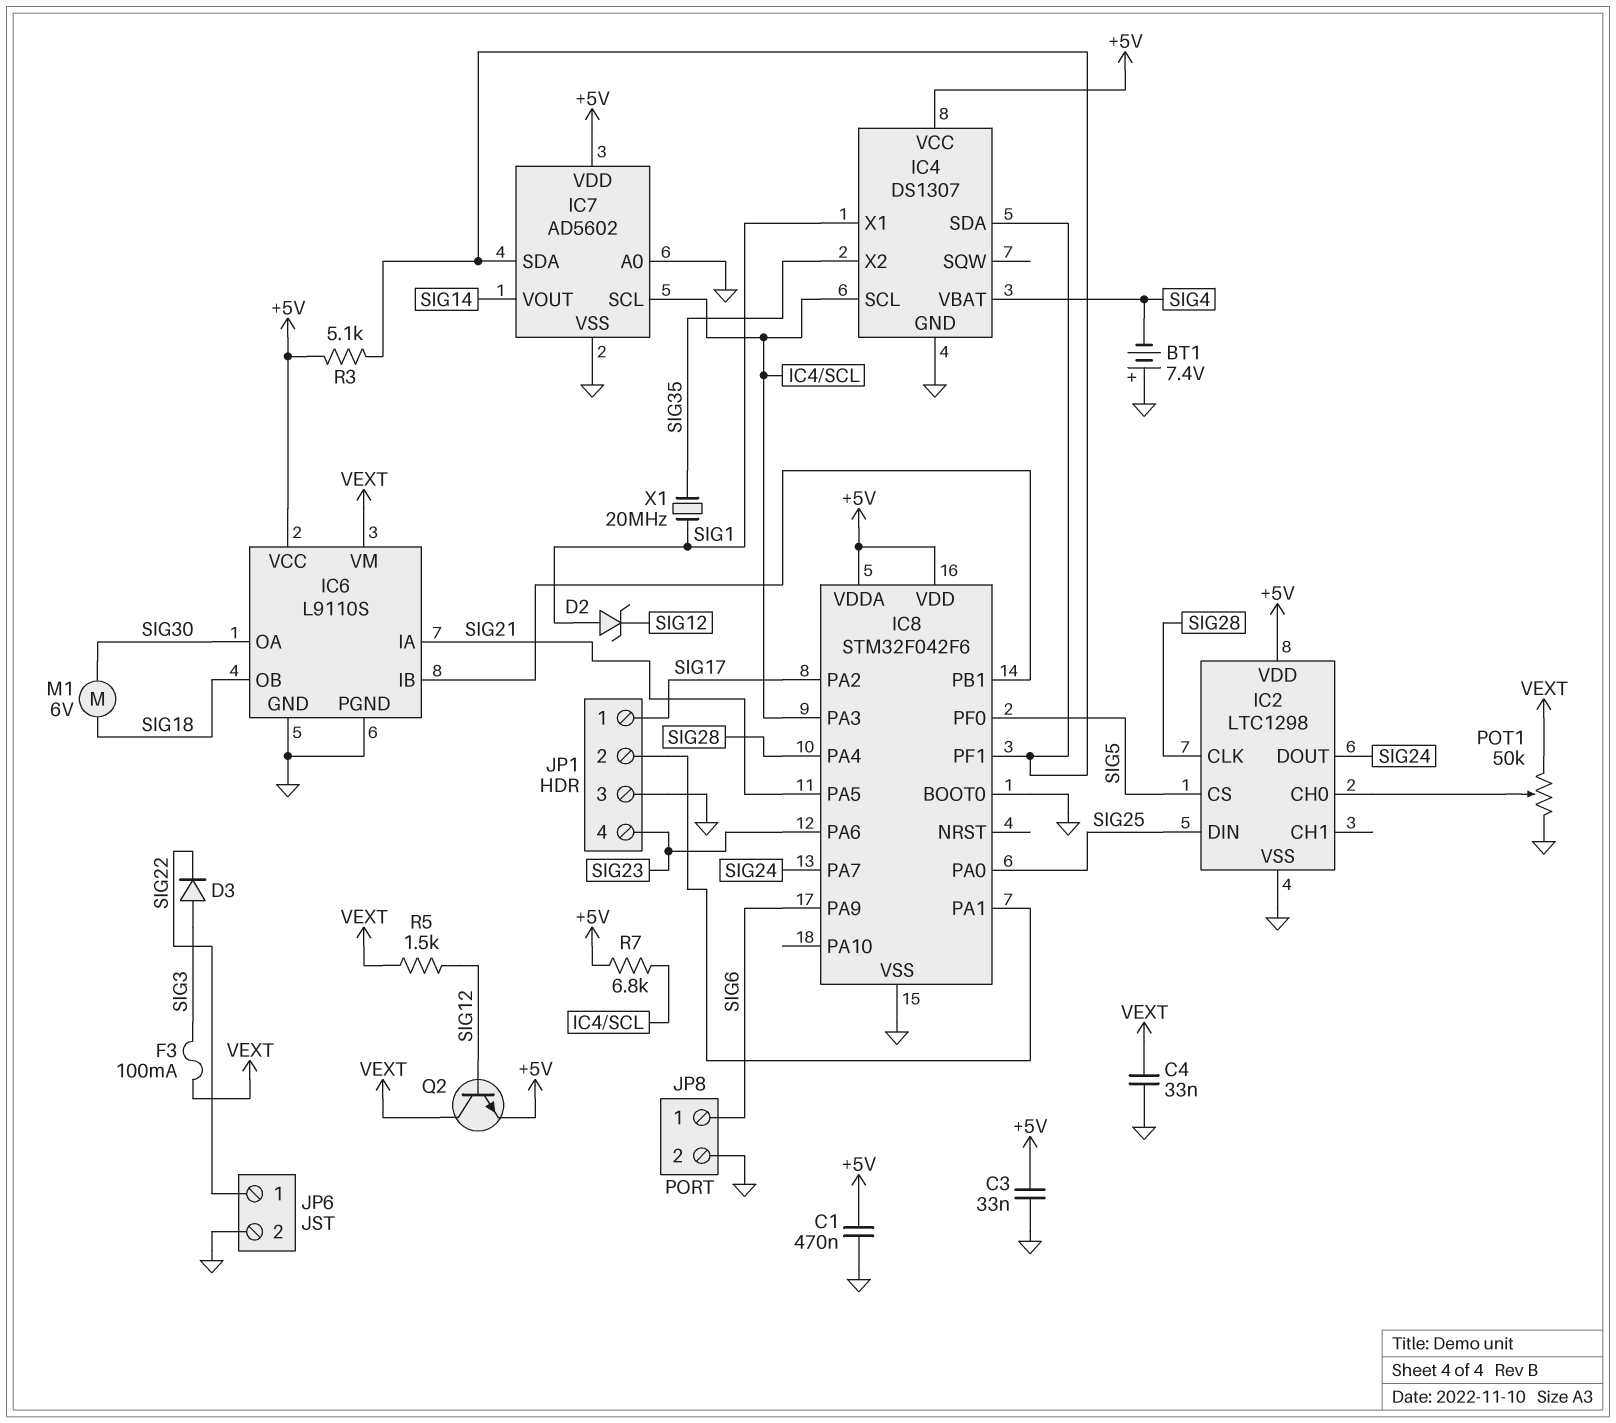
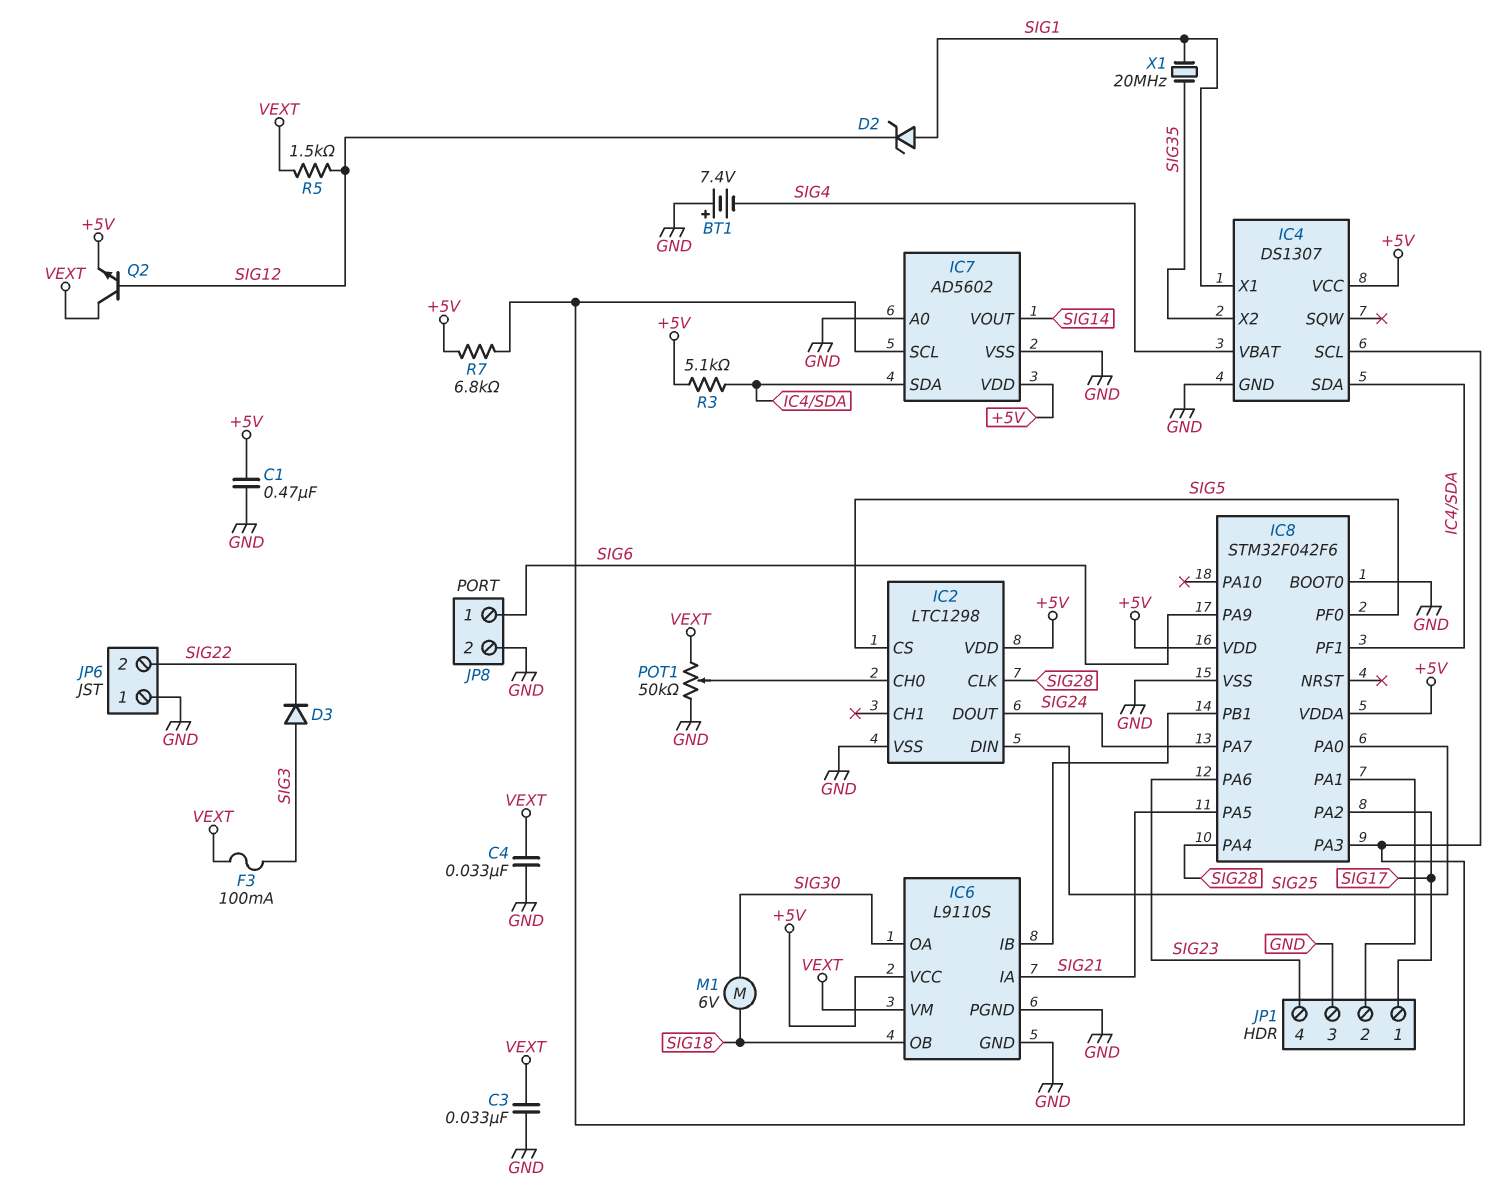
C3: 33nF (+5V, GND) -> 33nF (GND, VEXT)
JP6 pin 1: SIG22 -> GND
JP6 pin 2: GND -> SIG22

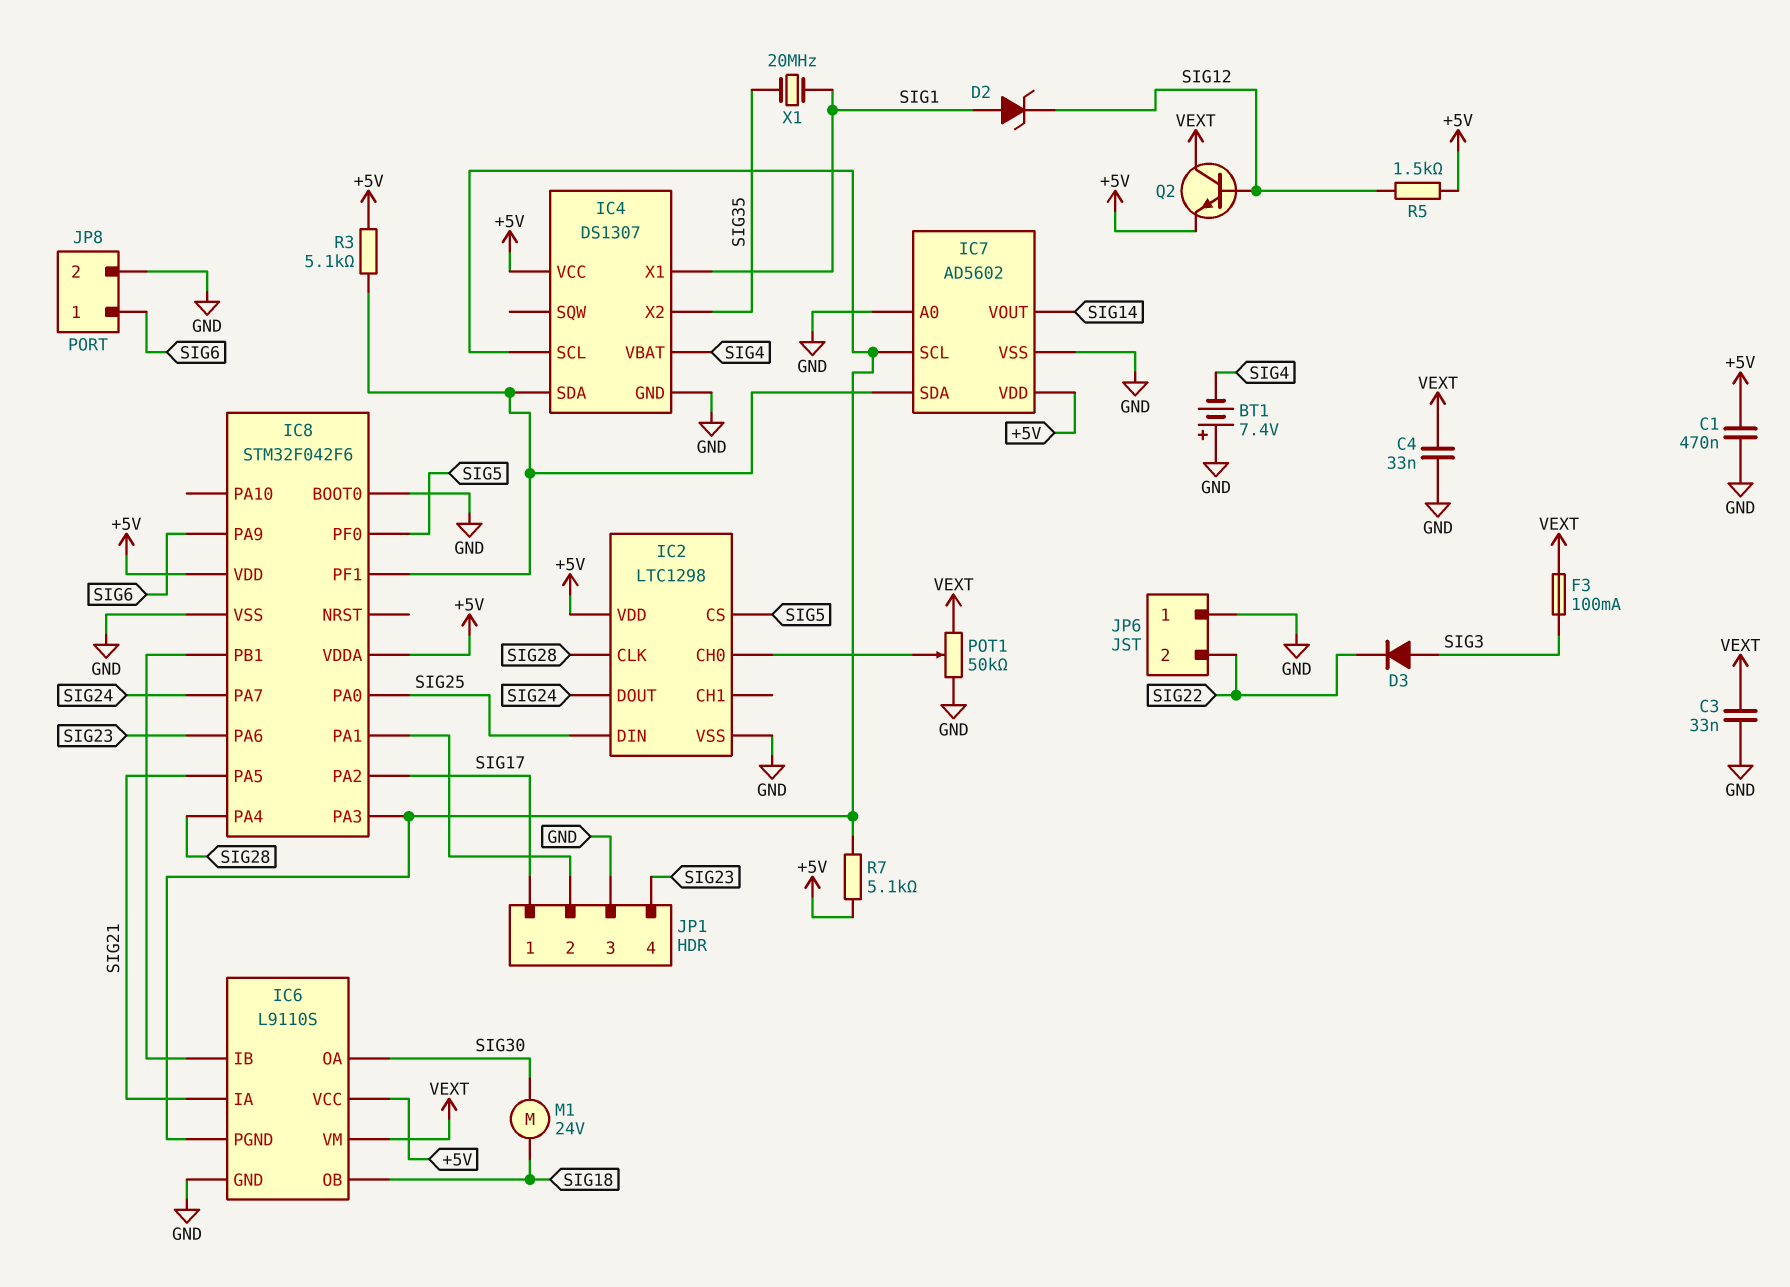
IC6 pin PGND: GND -> IC4/SCL
M1: motor 6V (SIG18, SIG30) -> motor 24V (SIG18, SIG30)
R5: 1.5k (SIG12, VEXT) -> 1.5k (+5V, SIG12)
R7: 6.8k (+5V, IC4/SCL) -> 5.1k (+5V, IC4/SCL)

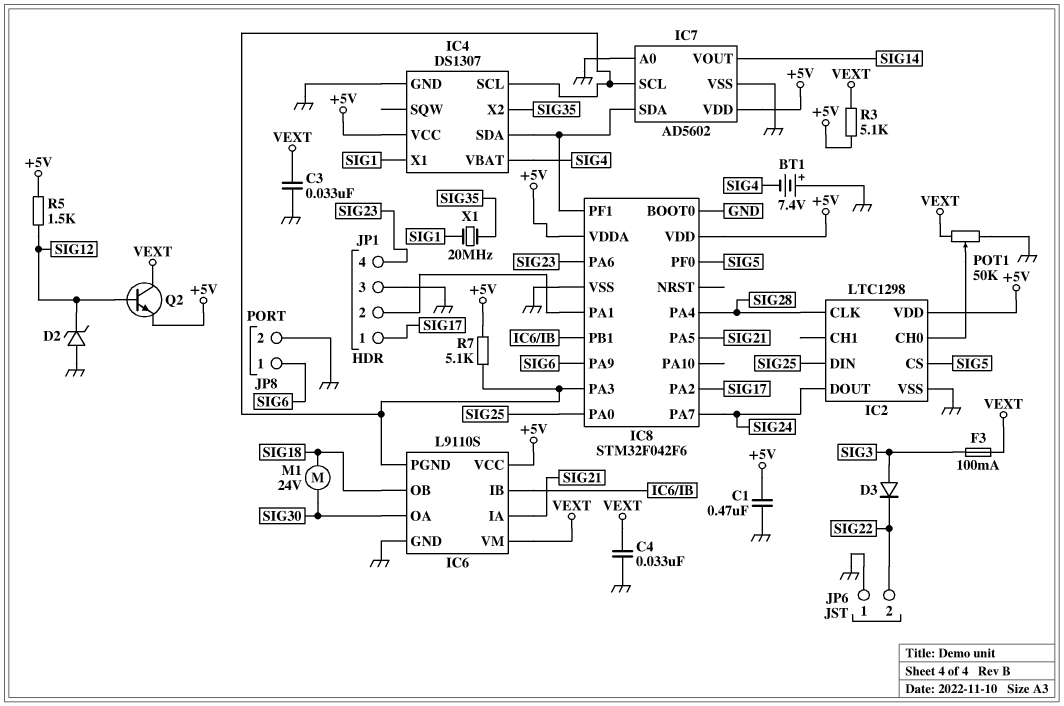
D2: zener (A SIG1, K SIG12) -> zener (A GND, K SIG12)
R3: 5.1k (+5V, IC4/SDA) -> 5.1k (+5V, VEXT)

